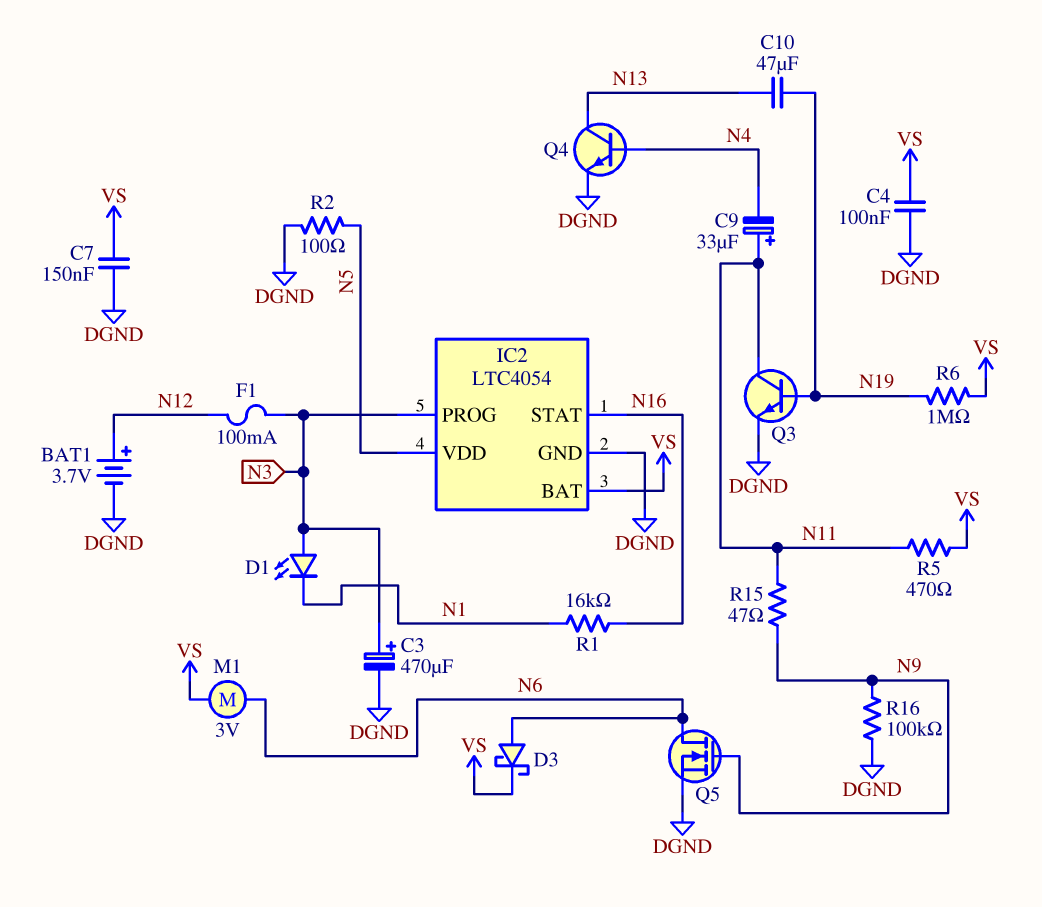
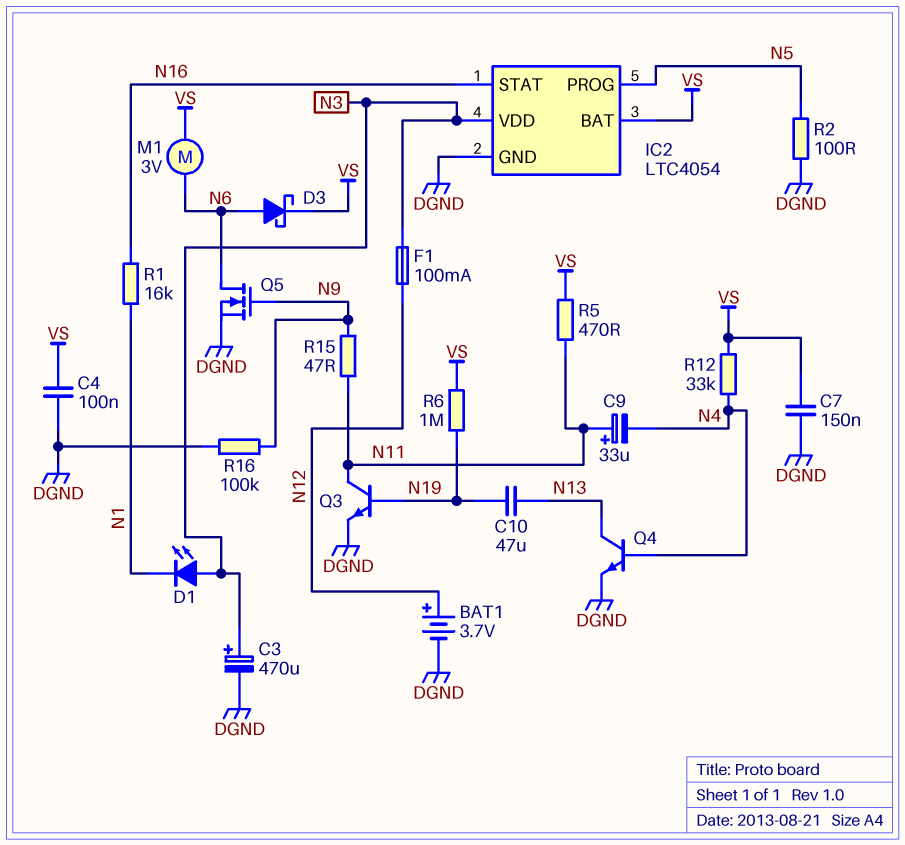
IC2 pin PROG: N3 -> N5
IC2 pin VDD: N5 -> N3
R12: none -> 33k (N4, VS)

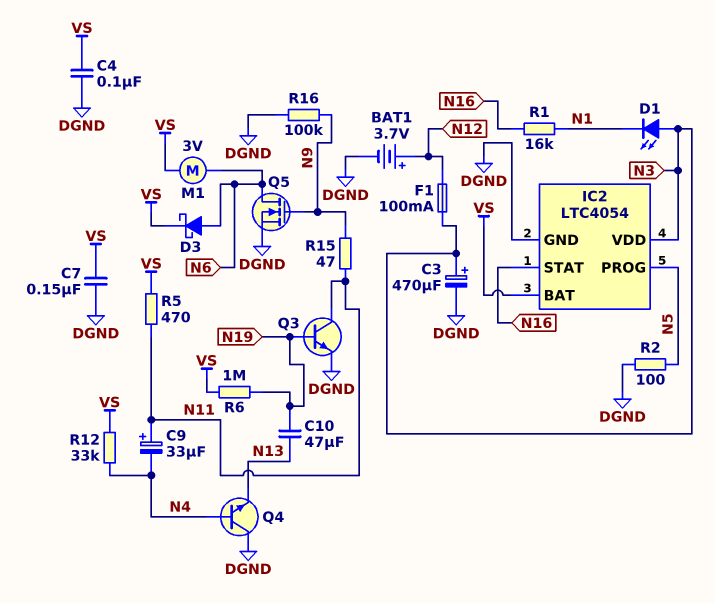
Q4: NPN (B N4, C N13, E DGND) -> NPN (B N4, C DGND, E N13)

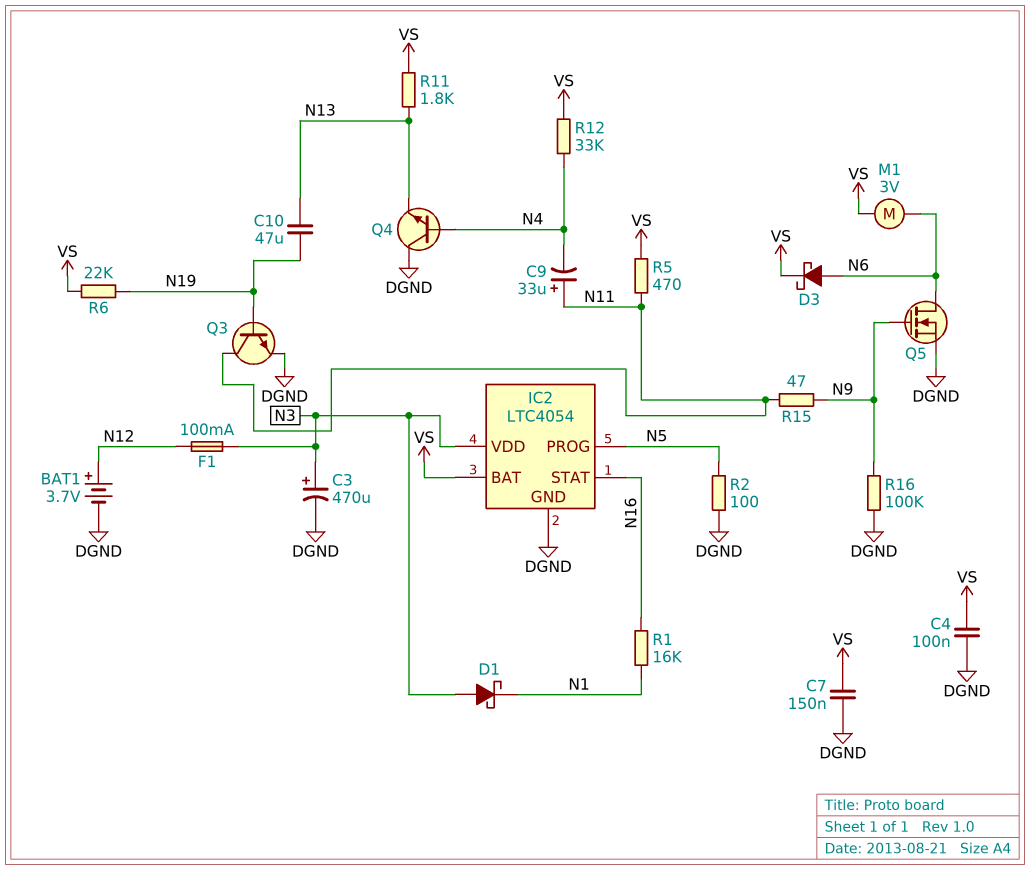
D1: LED (A N3, K N1) -> schottky (A N3, K N1)
R6: 1M (N19, VS) -> 22k (N19, VS)
R11: none -> 1.8k (N13, VS)

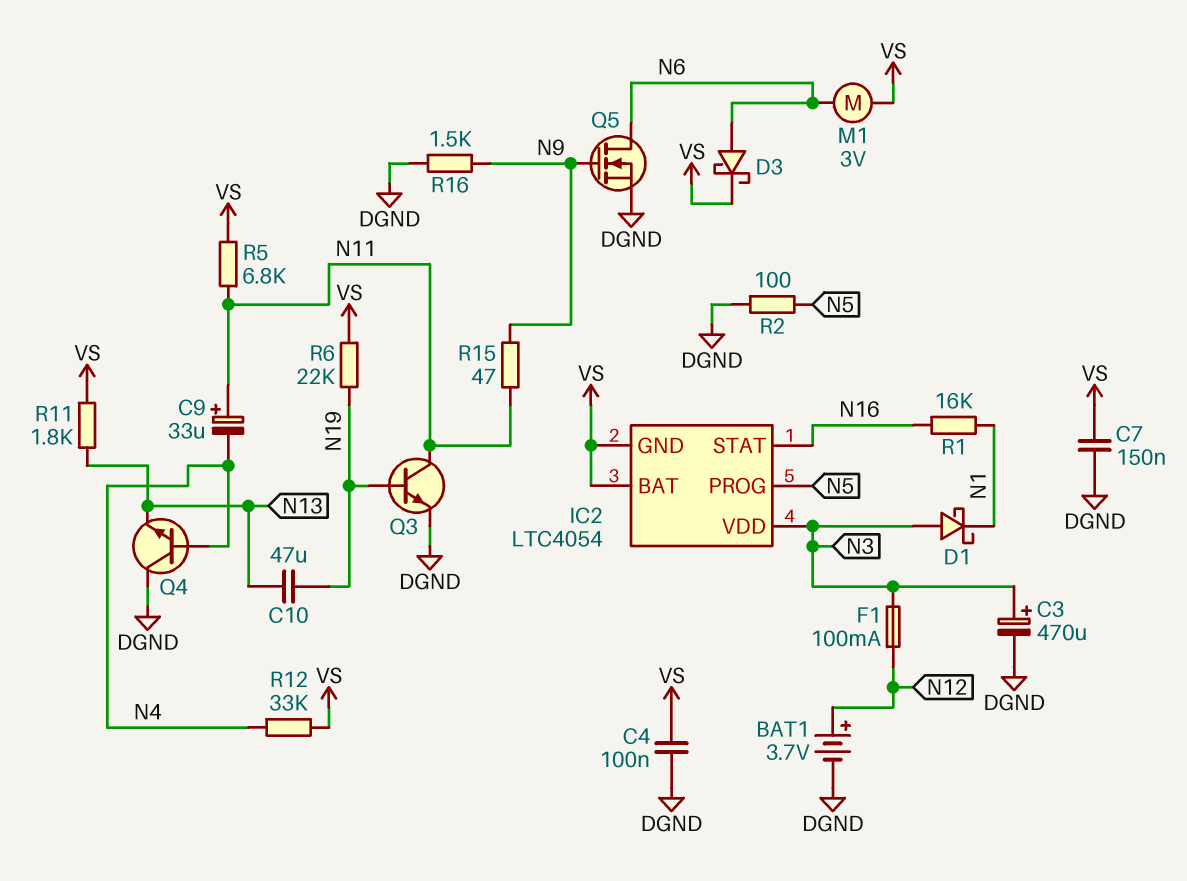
IC2 pin GND: DGND -> VS
R5: 470 (N11, VS) -> 6.8k (N11, VS)
R16: 100k (DGND, N9) -> 1.5k (DGND, N9)

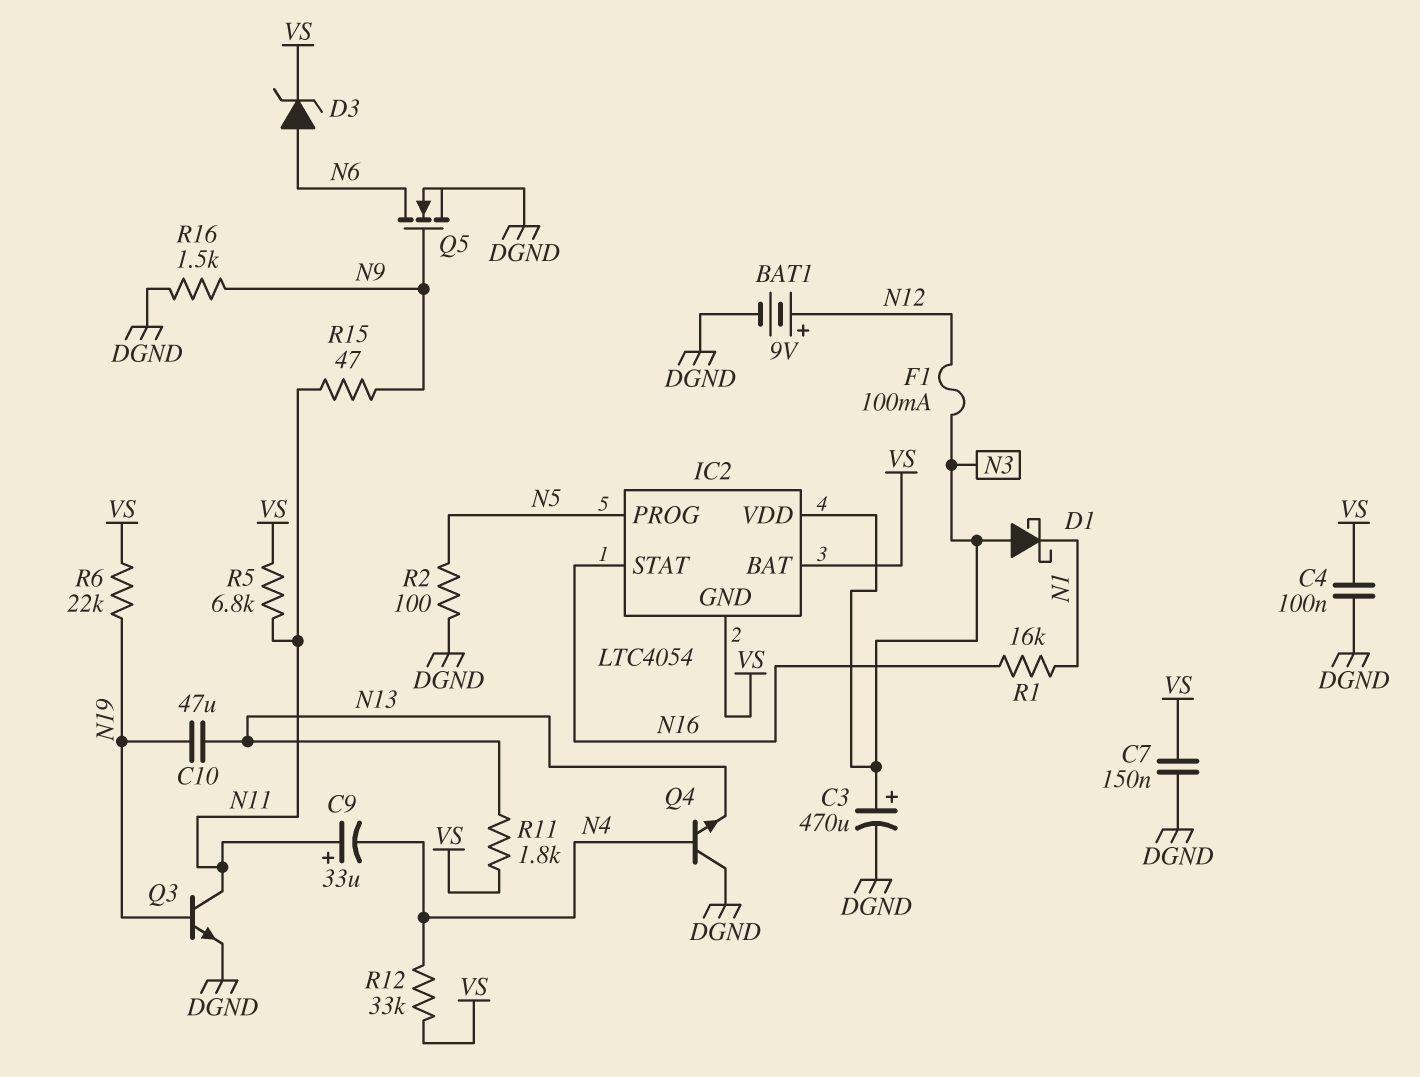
BAT1: 3.7V (plus N12, minus DGND) -> 9V (plus N12, minus DGND)
D3: schottky (A N6, K VS) -> zener (A N6, K VS)
M1: motor 3V (N6, VS) -> none

